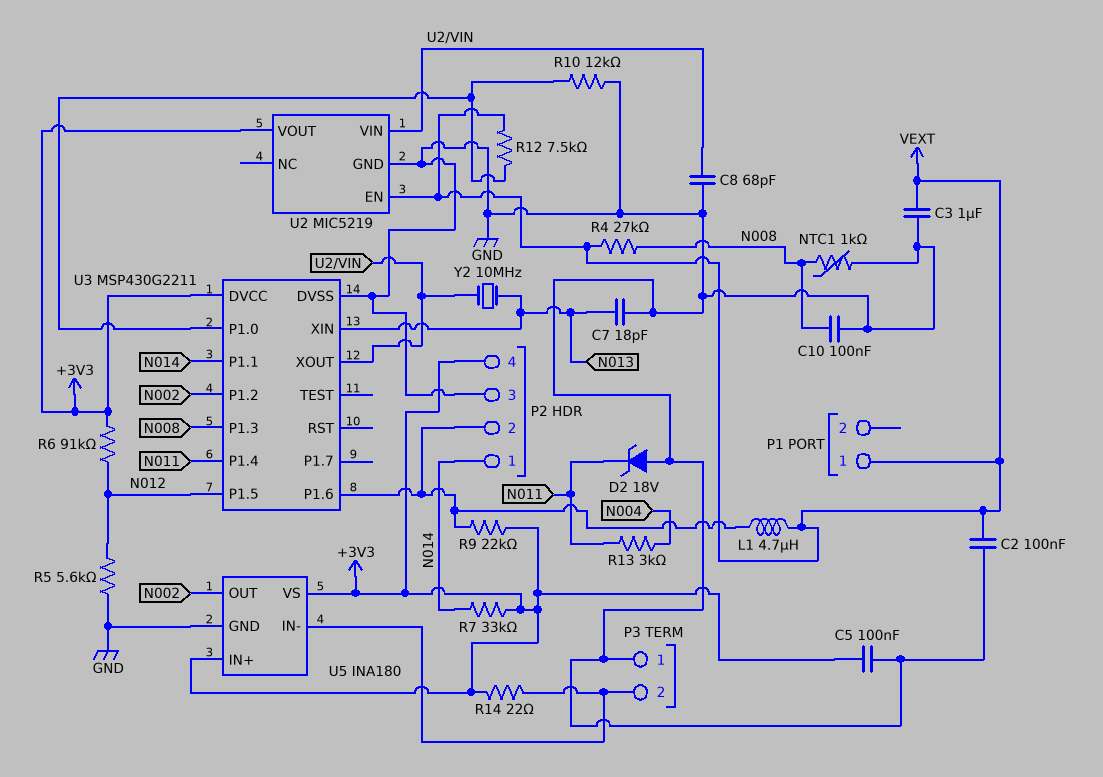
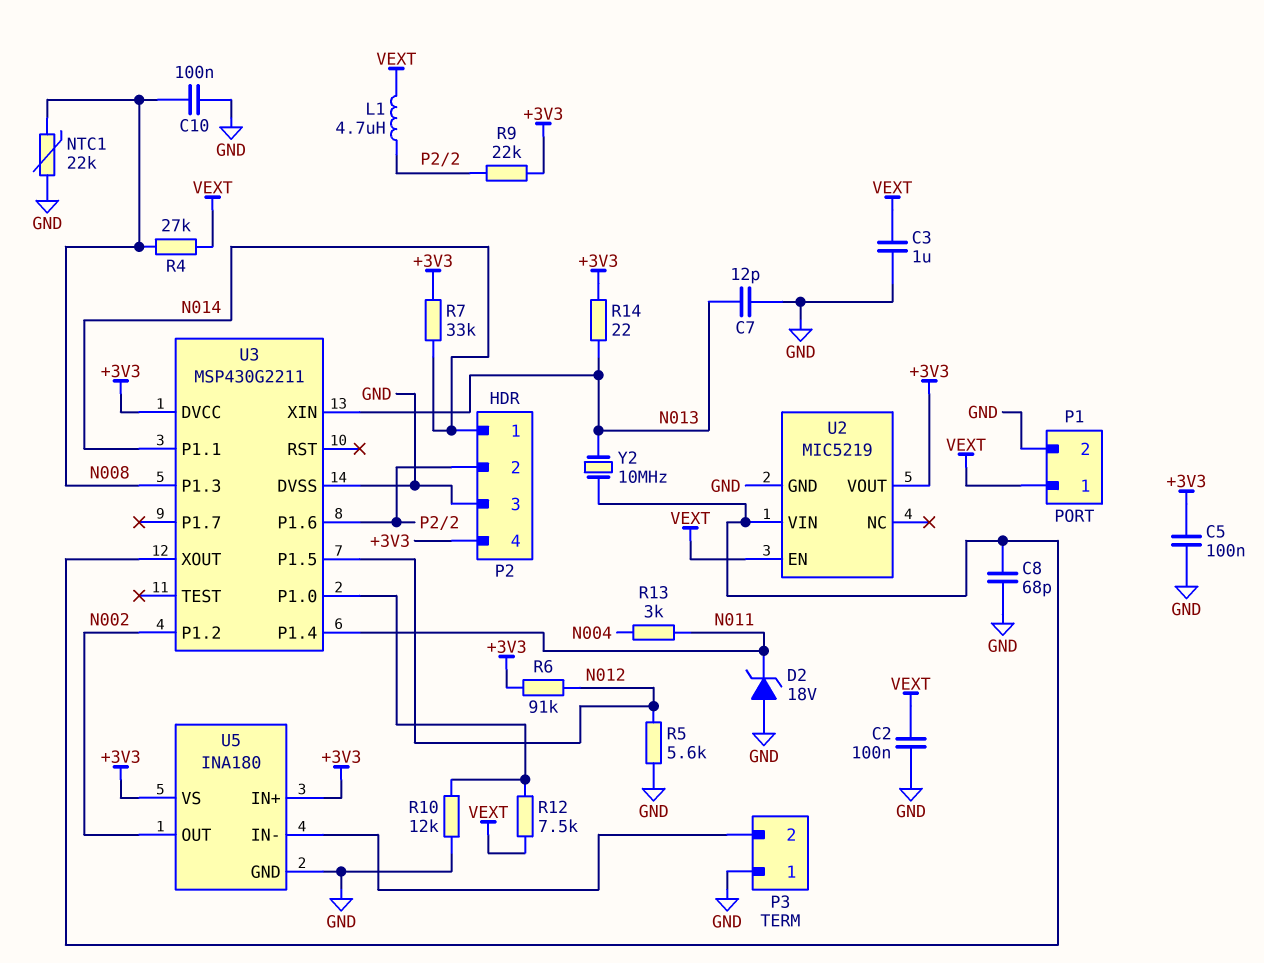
C7: 18pF (GND, N013) -> 12pF (GND, N013)
NTC1: 1k (GND, N008) -> 22k (GND, N008)
P1 pin 2: none -> GND
R14: 22 (+3V3, P3/2) -> 22 (+3V3, N013)

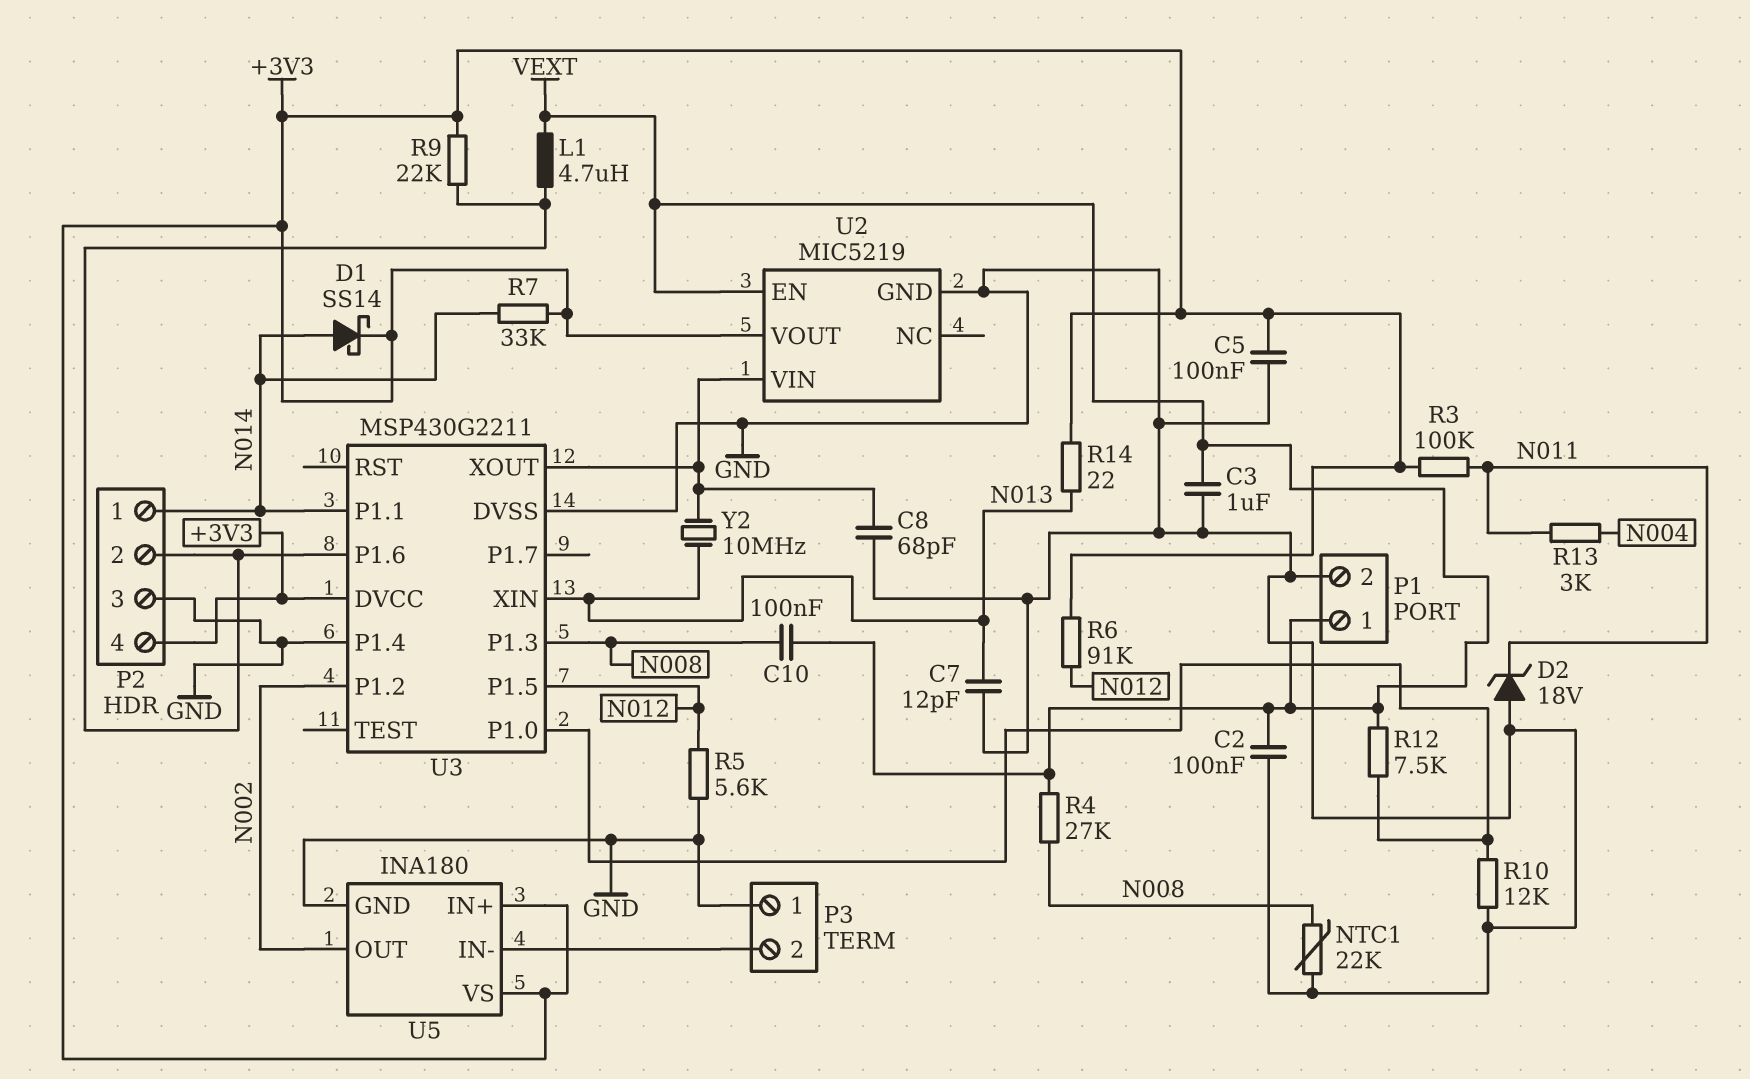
C10: 100nF (GND, N008) -> 100nF (N008, VEXT)
D1: none -> schottky SS14 (A N014, K +3V3)
R3: none -> 100k (+3V3, N011)
U3 pin P1.4: N011 -> GND

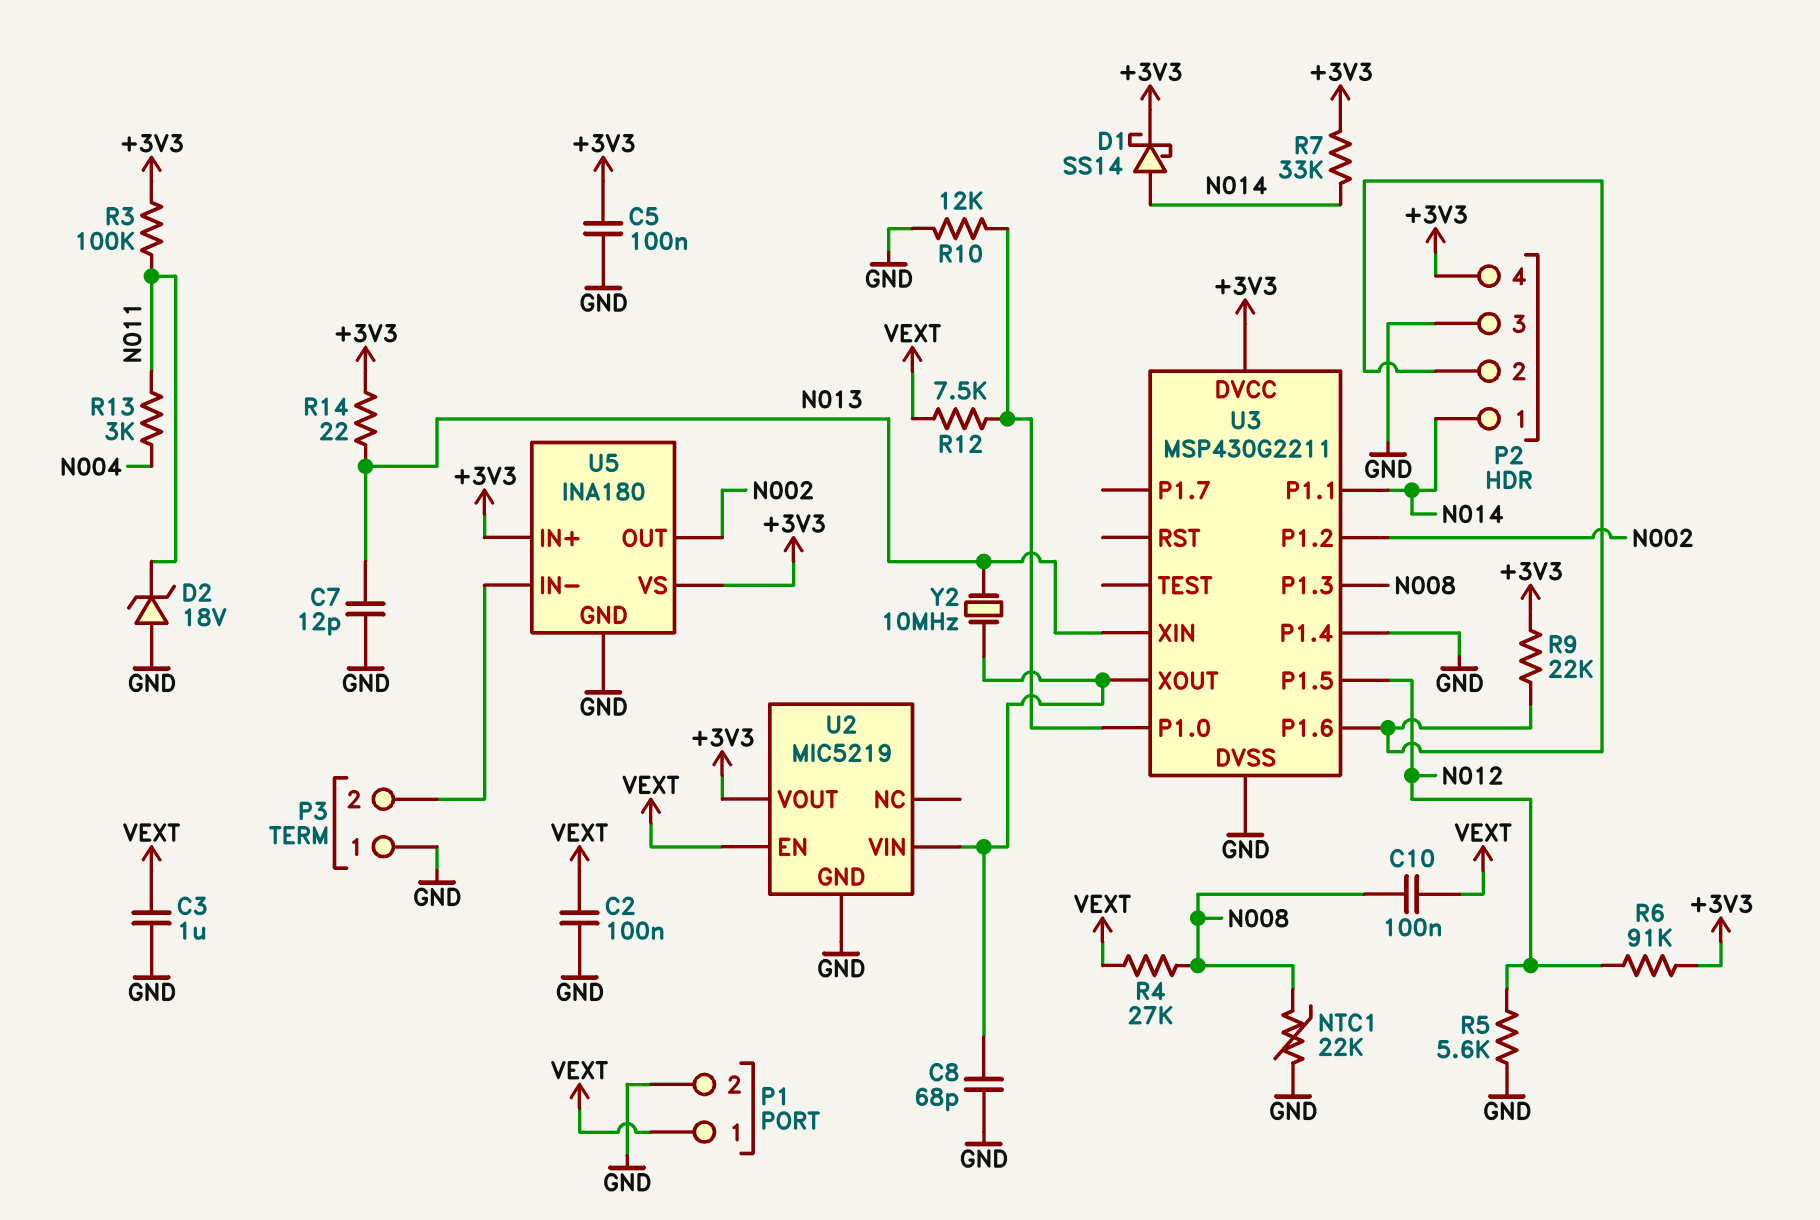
L1: 4.7uH (P2/2, VEXT) -> none

